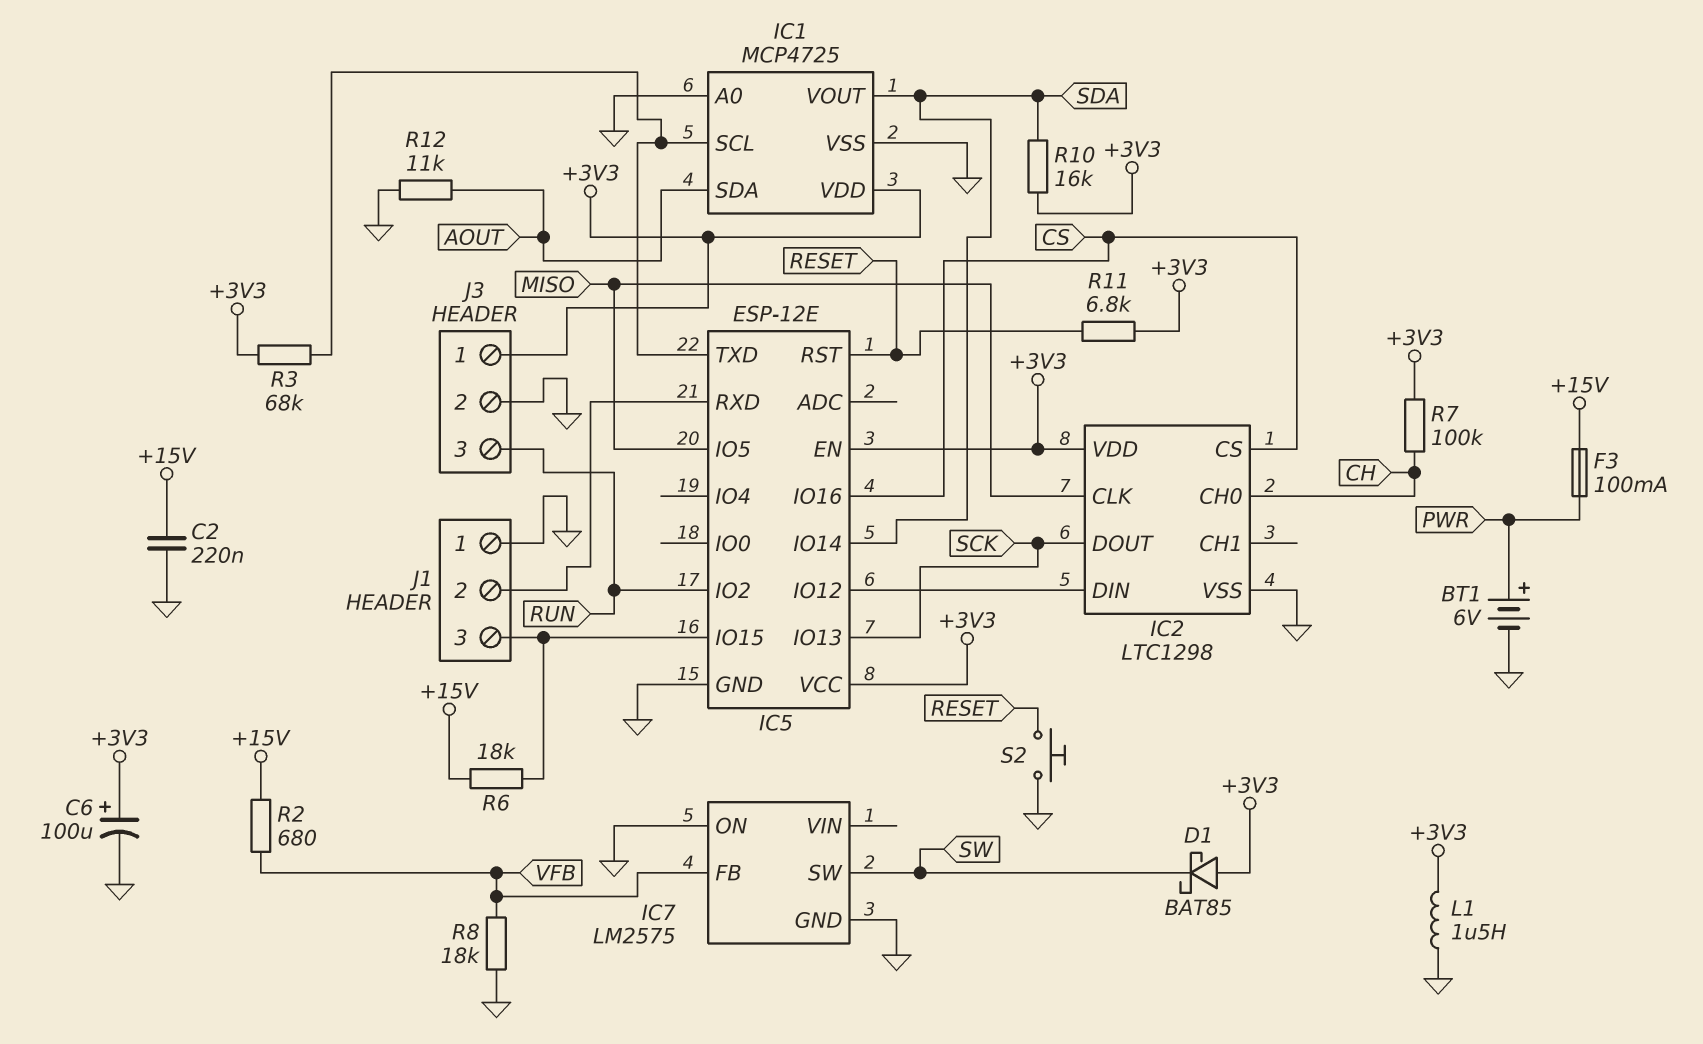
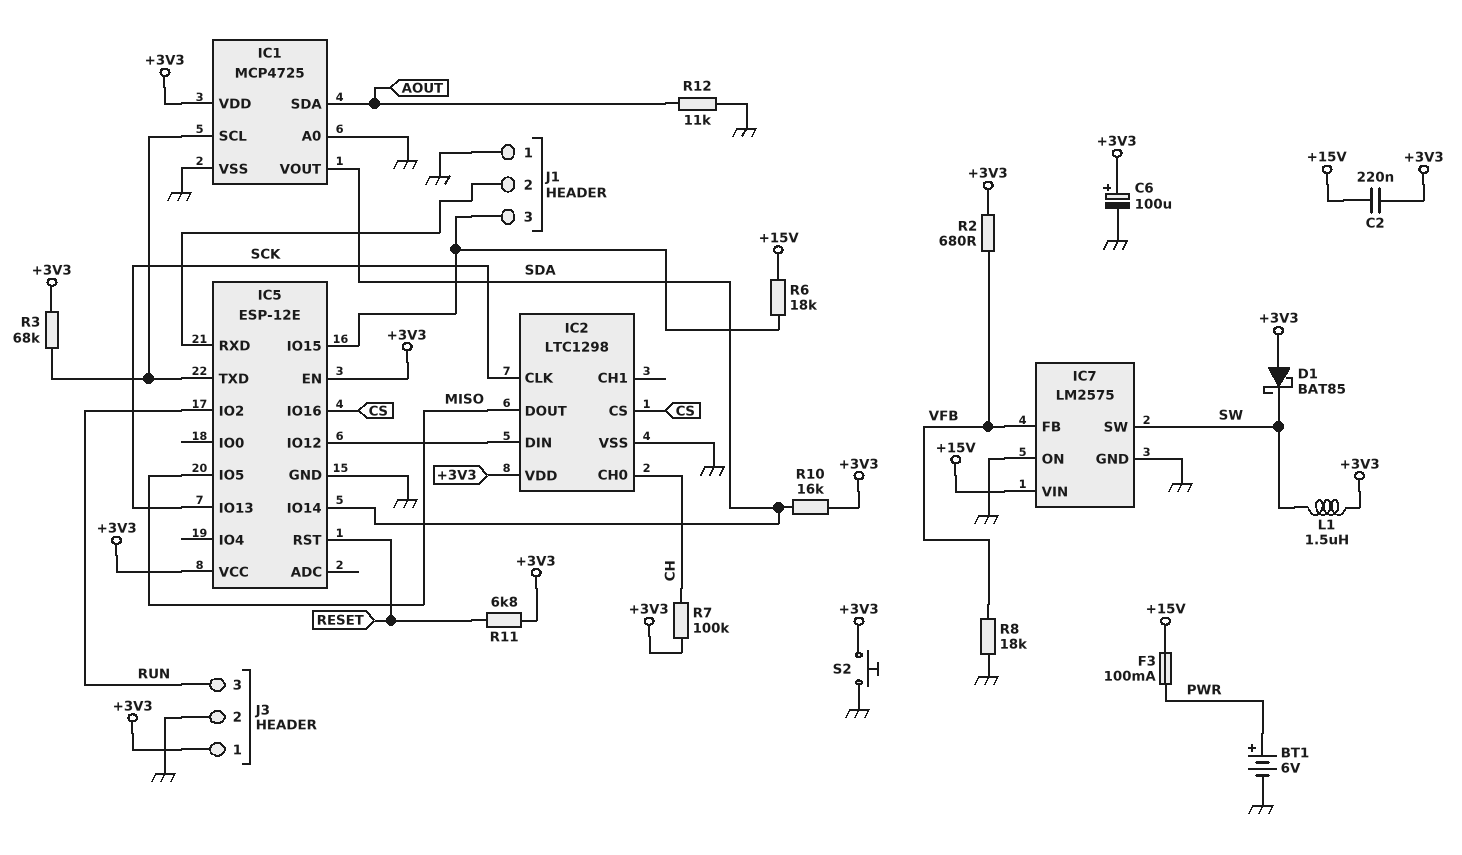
C2: 220nF (+15V, GND) -> 220nF (+3V3, +15V)
IC2 pin CLK: MISO -> SCK
IC2 pin DOUT: SCK -> MISO
IC7 pin VIN: none -> +15V
L1: 1.5uH (+3V3, GND) -> 1.5uH (+3V3, SW)
R2: 680 (+15V, VFB) -> 680 (+3V3, VFB)
S2: button (GND, RESET) -> button (+3V3, GND)

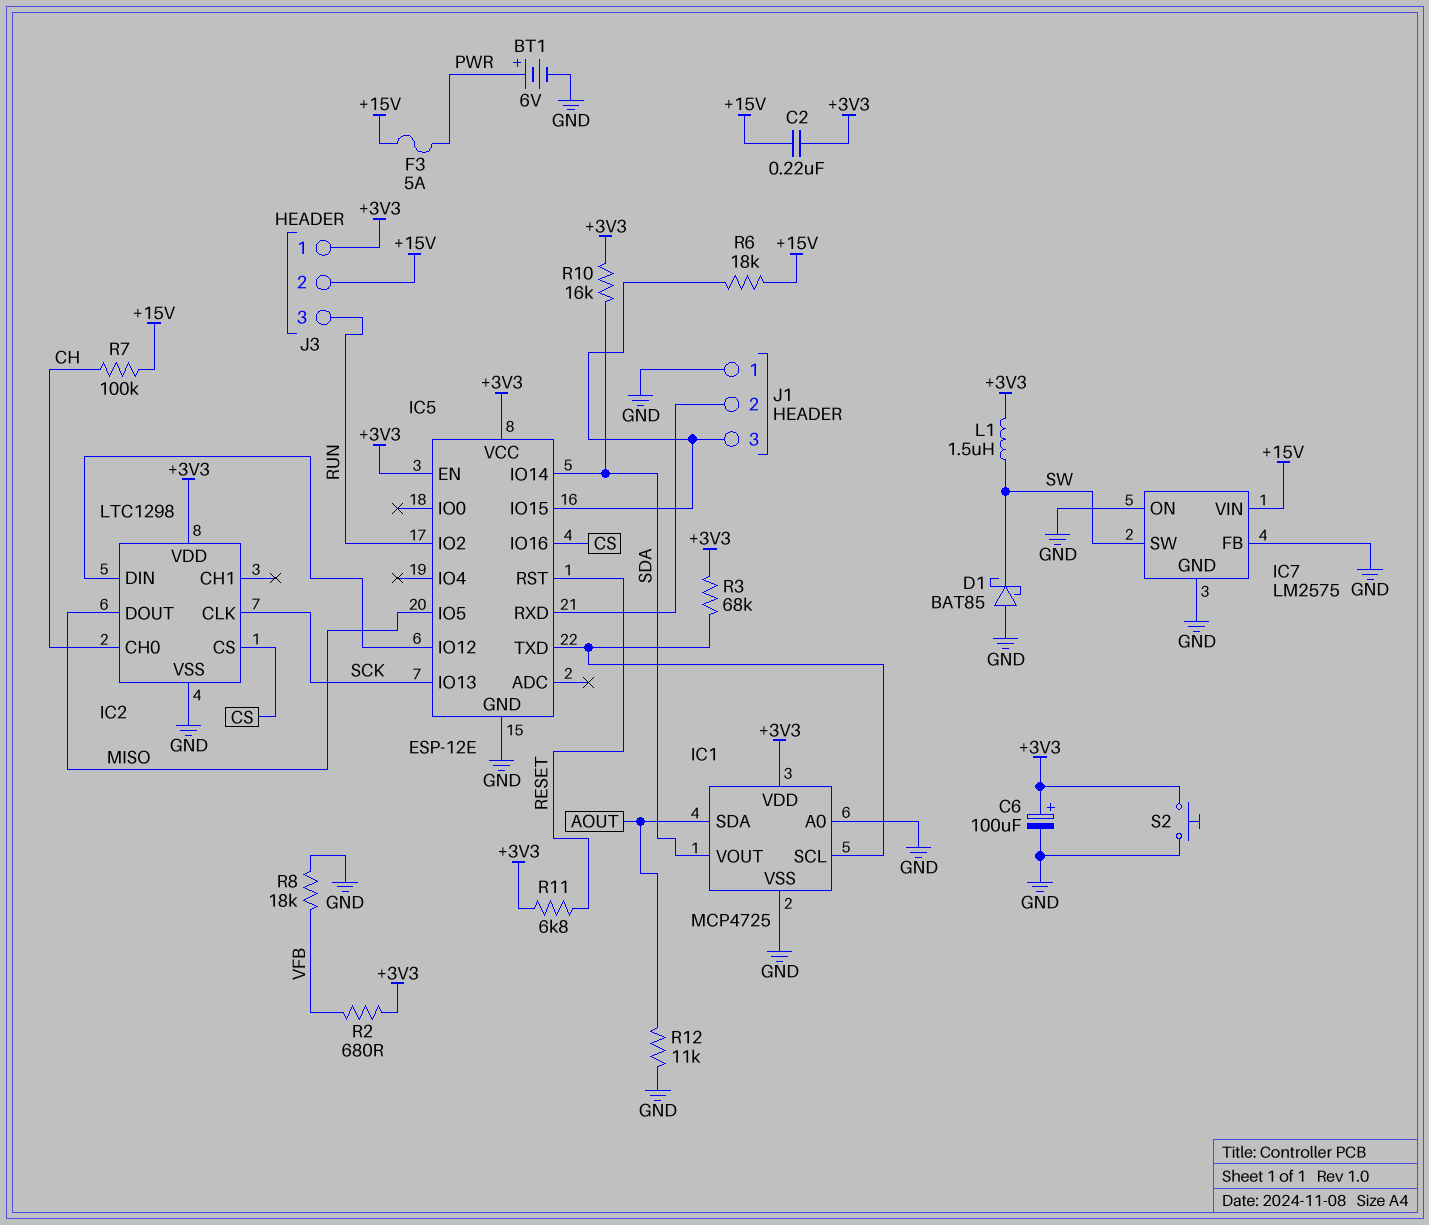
D1: schottky BAT85 (A +3V3, K SW) -> schottky BAT85 (A GND, K SW)
F3: 100mA (+15V, PWR) -> 5A (+15V, PWR)
IC7 pin FB: VFB -> GND
J3 pin 2: GND -> +15V
R7: 100k (+3V3, CH) -> 100k (+15V, CH)

